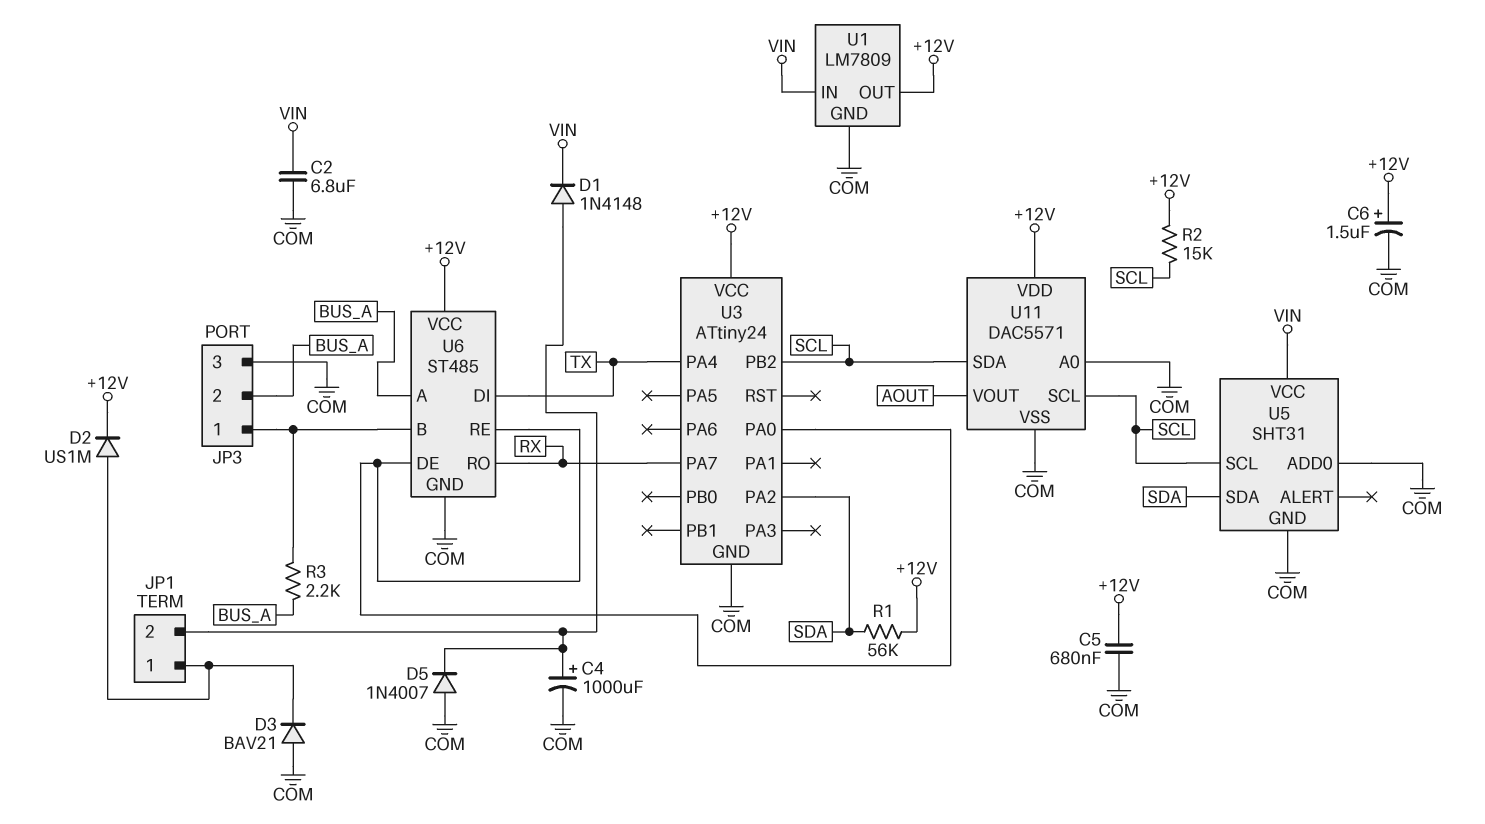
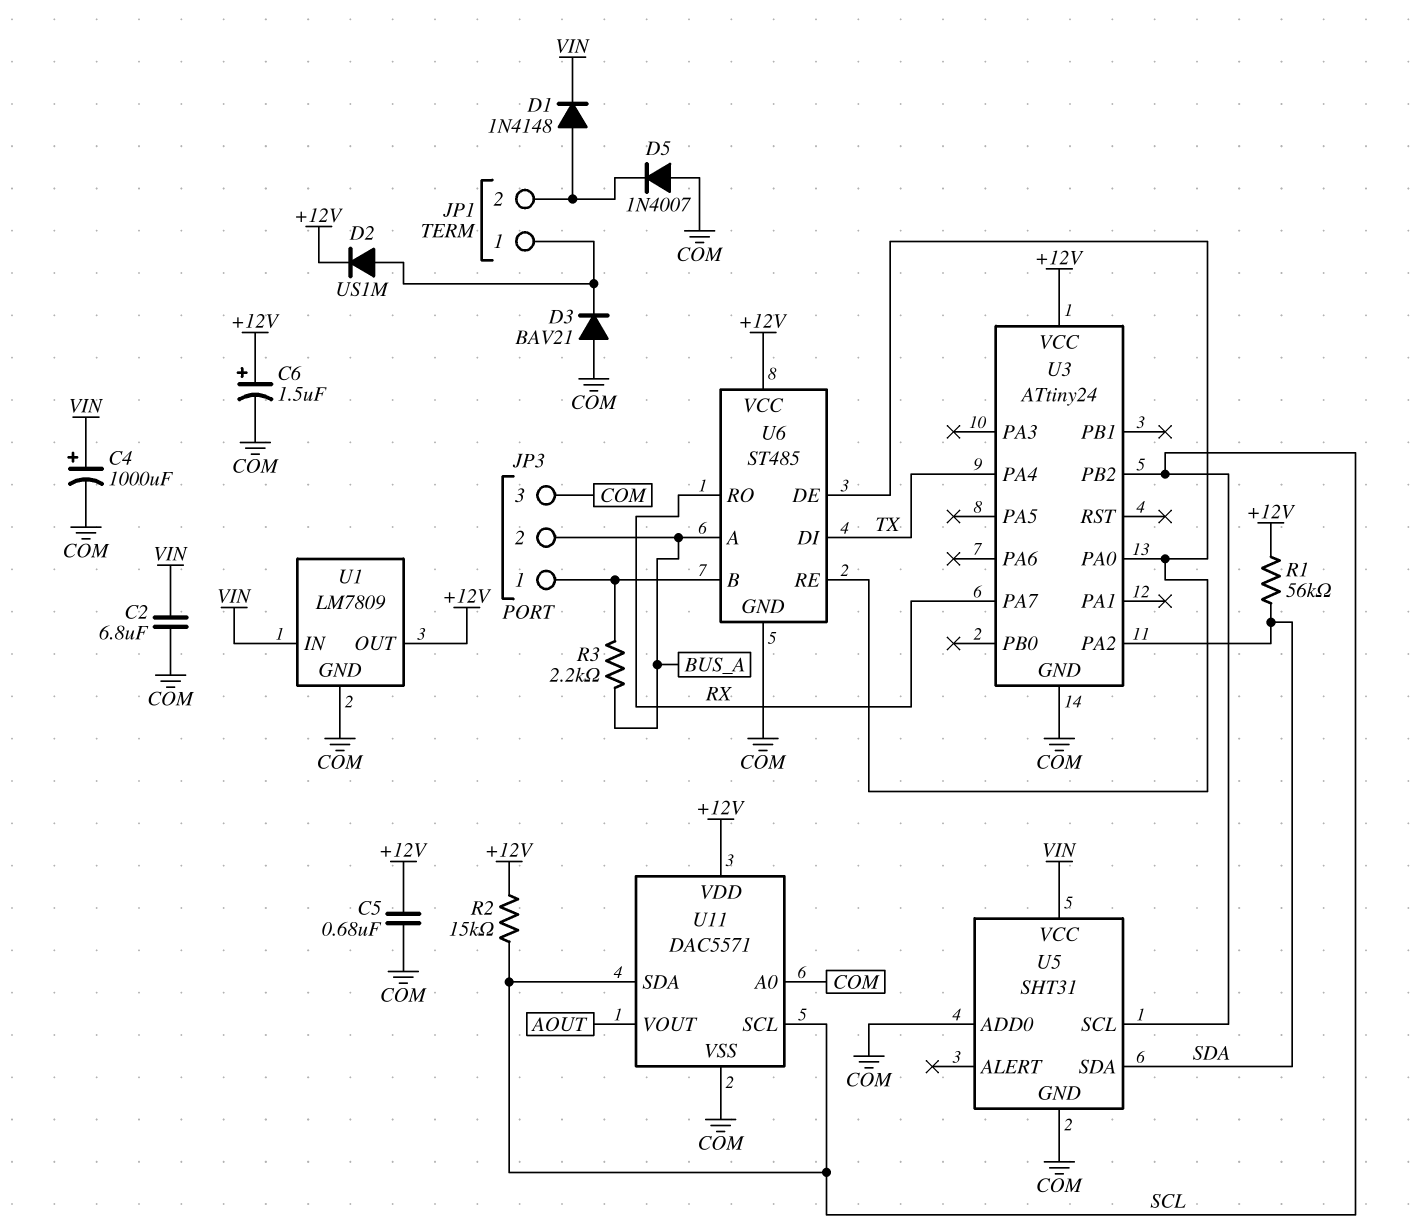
C4: 1000uF (plus JP1/2, minus COM) -> 1000uF (plus VIN, minus COM)

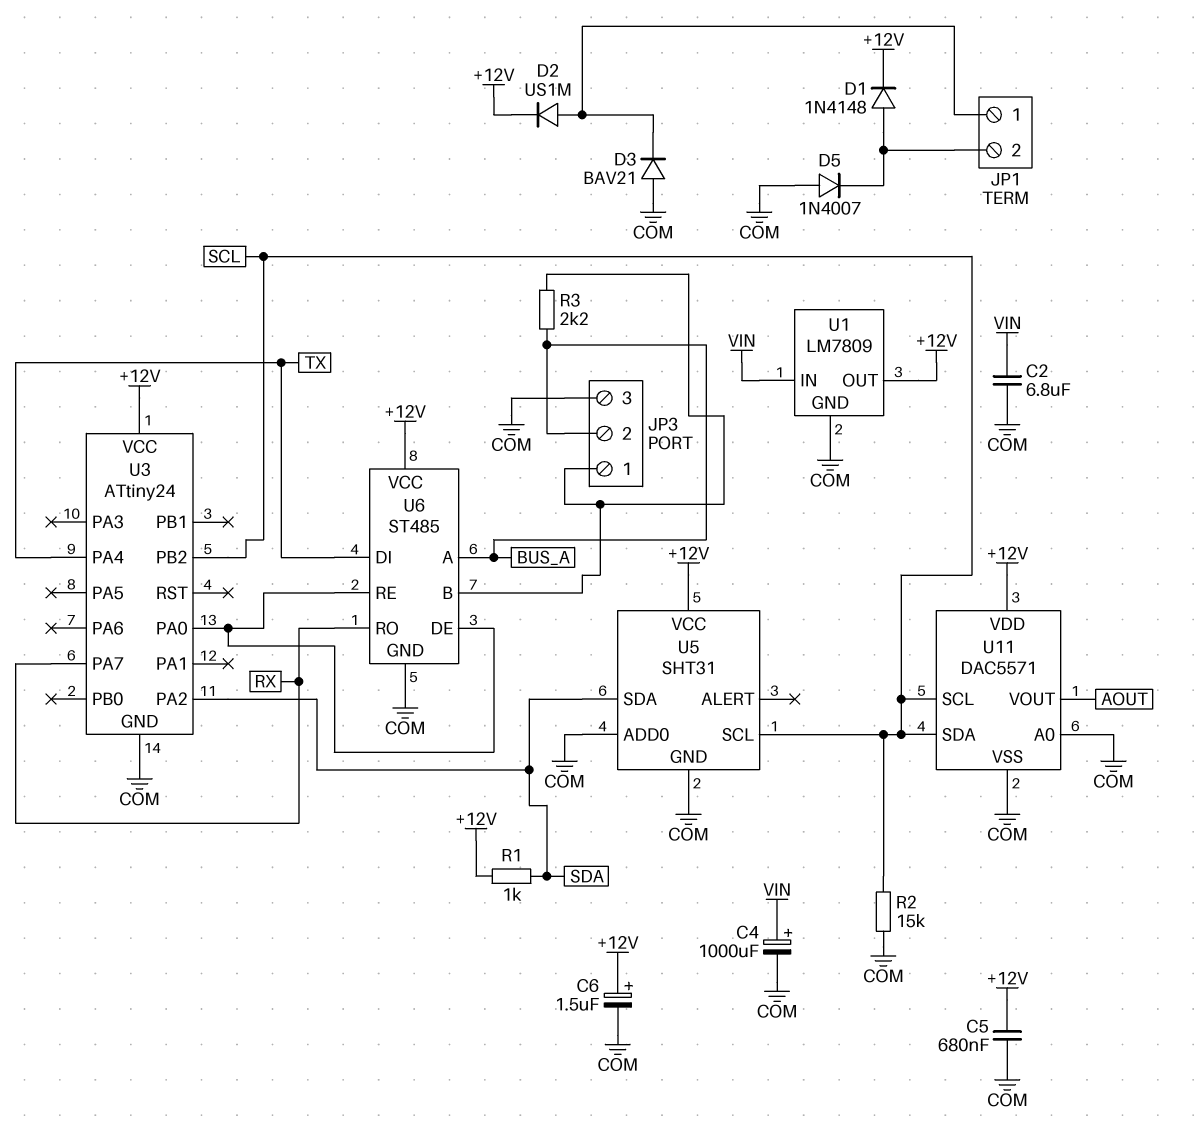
D1: diode 1N4148 (A JP1/2, K VIN) -> diode 1N4148 (A JP1/2, K +12V)
R1: 56k (+12V, SDA) -> 1k (+12V, SDA)
R2: 15k (+12V, SCL) -> 15k (COM, SCL)
U5 pin VCC: VIN -> +12V

